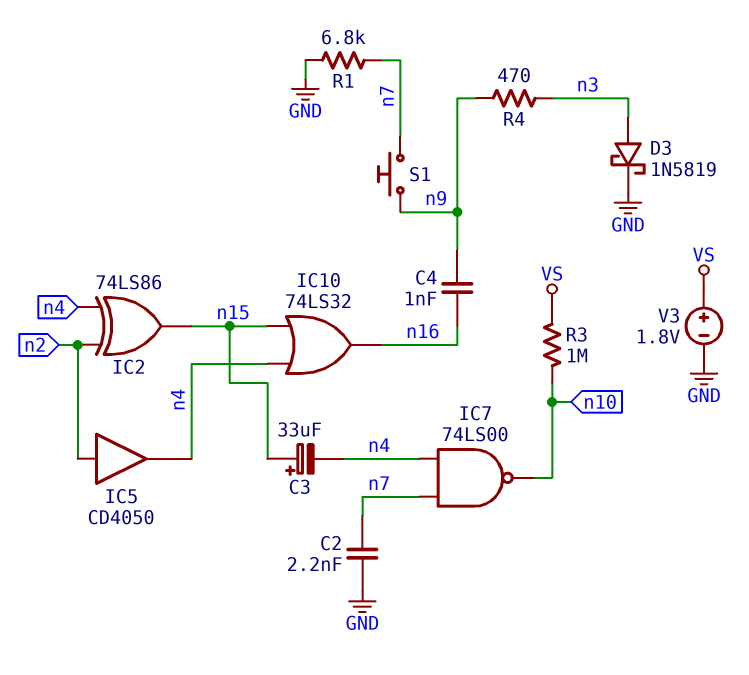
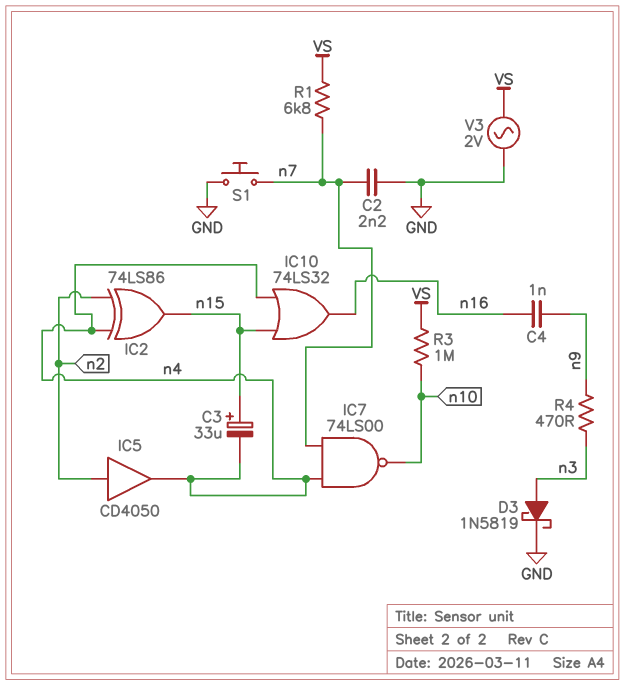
R1: 6.8k (GND, n7) -> 6.8k (VS, n7)
S1: button (n7, n9) -> button (GND, n7)
V3: 1.8V (plus VS, minus GND) -> AC 2V (GND, VS)

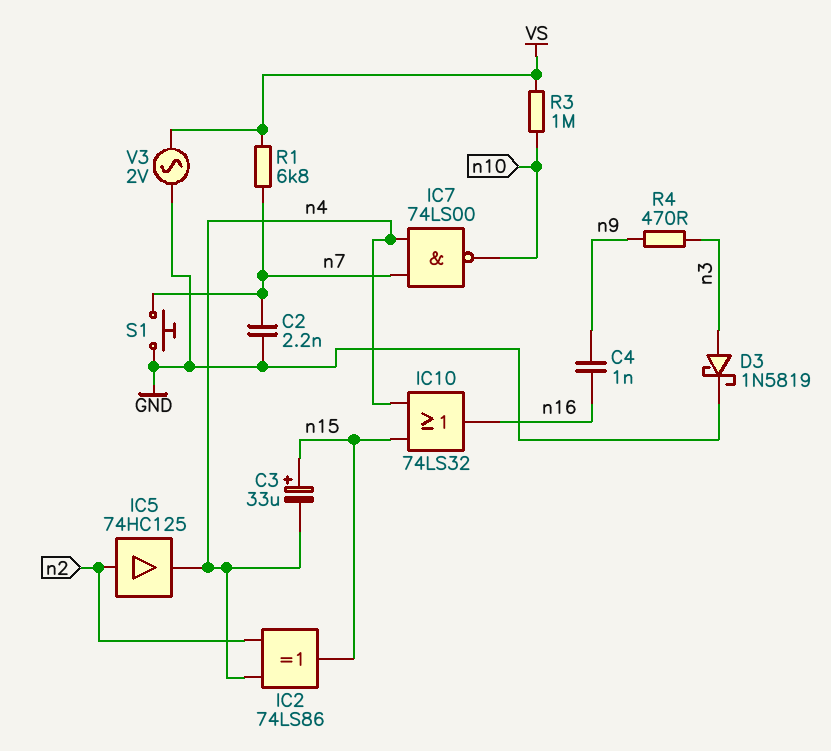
IC5: buffer CD4050 (in n2, out n4) -> buffer 74HC125 (in n2, out n4)

